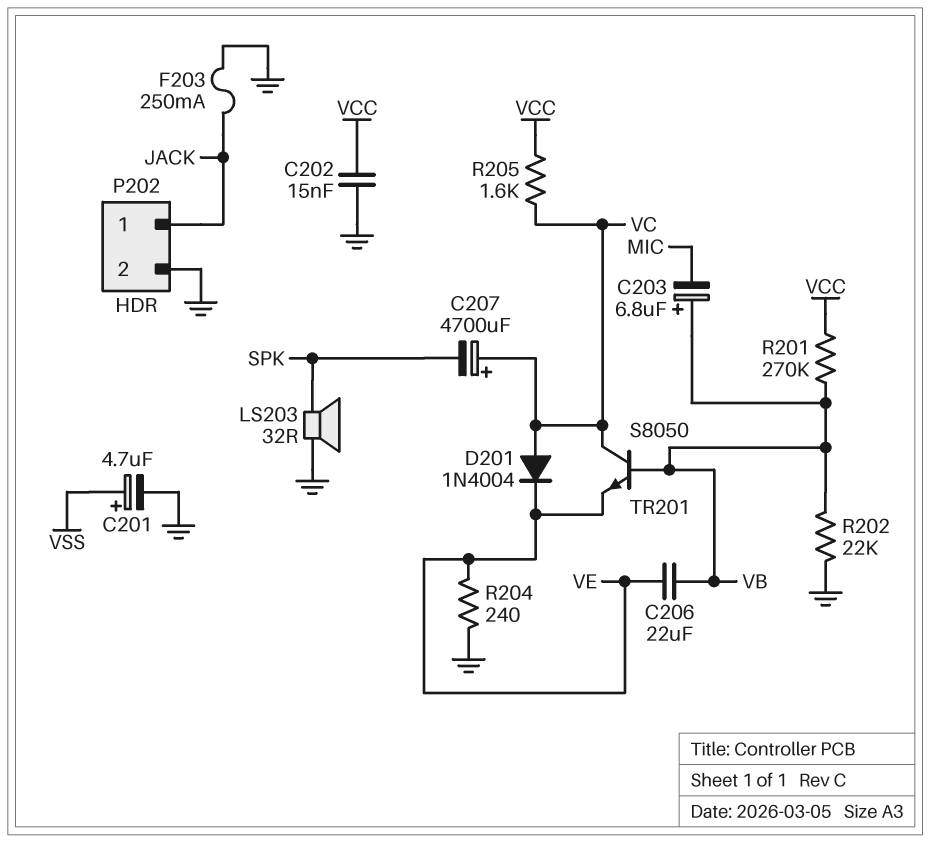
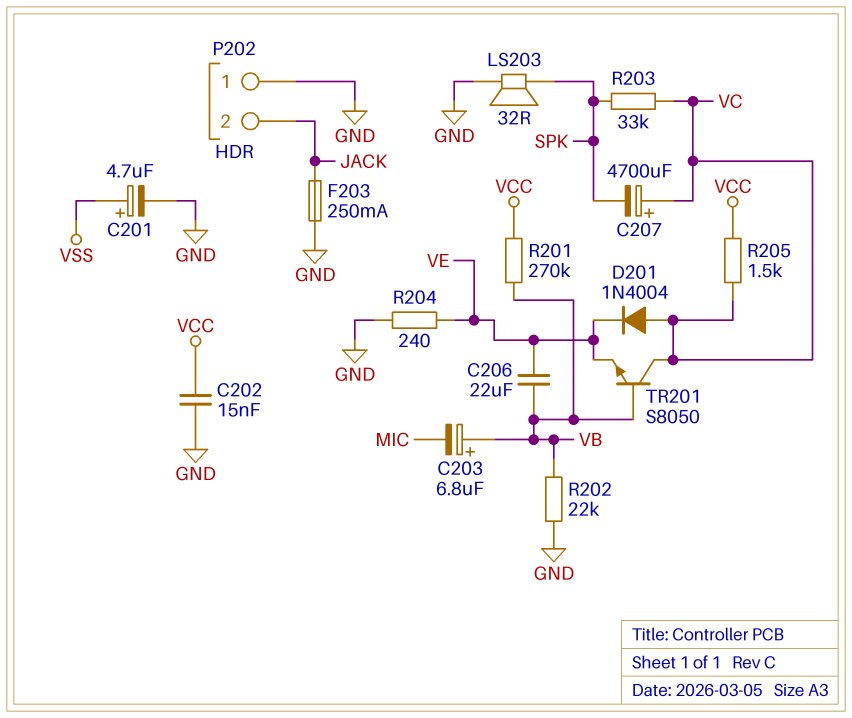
P202 pin 1: JACK -> GND
P202 pin 2: GND -> JACK
R203: none -> 33k (SPK, VC)
R205: 1.6k (VC, VCC) -> 1.5k (VC, VCC)

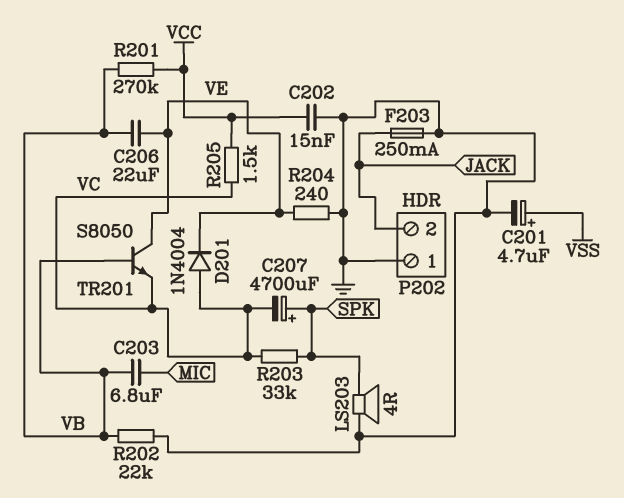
C203: 6.8uF (plus VB, minus MIC) -> 6.8uF (MIC, VB)
C207: 4700uF (plus VC, minus SPK) -> 4700uF (plus SPK, minus VC)
LS203: speaker 32R (GND, SPK) -> speaker 4R (GND, SPK)
TR201: NPN S8050 (B VB, C VC, E VE) -> NPN S8050 (B VB, C VE, E VC)

